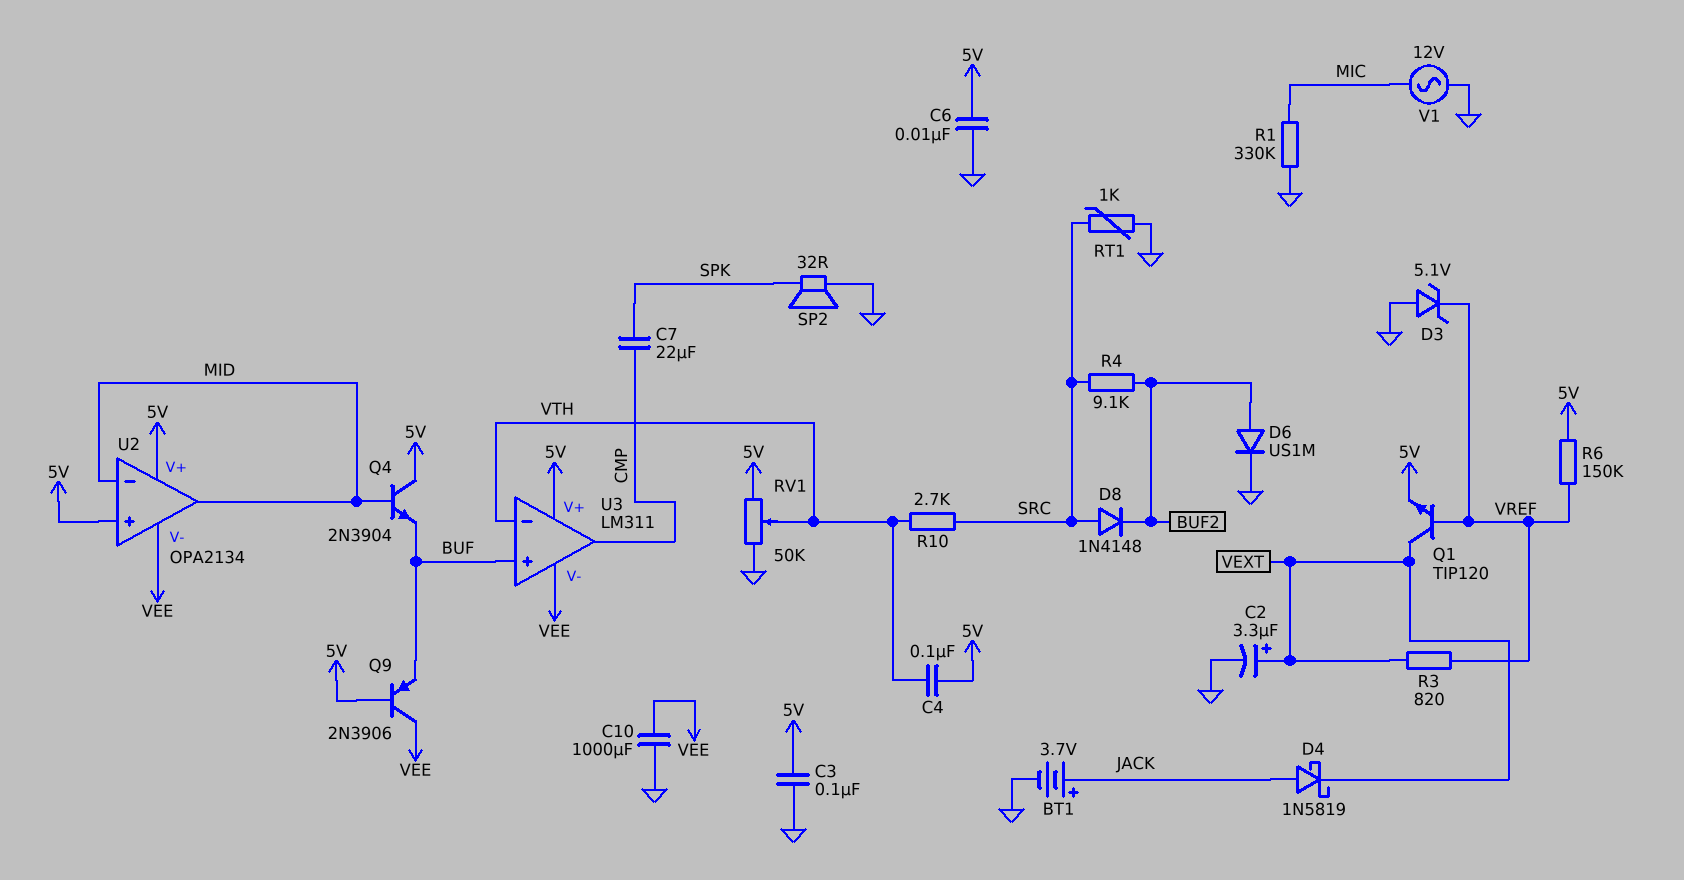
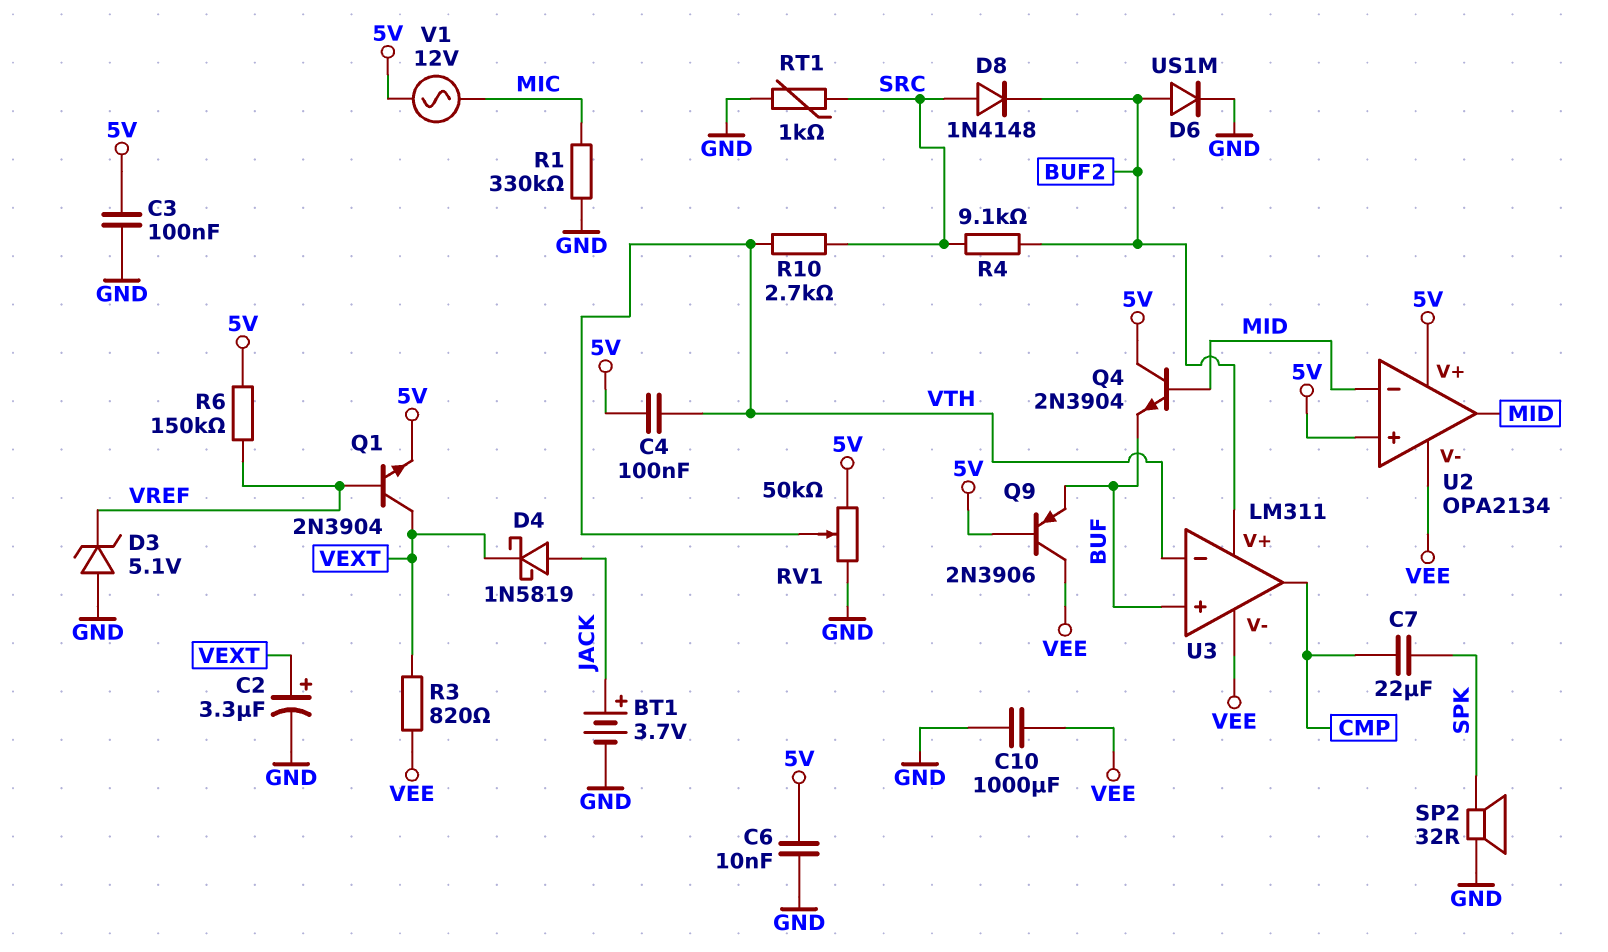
Q1: NPN TIP120 (B VREF, C VEXT, E 5V) -> NPN 2N3904 (B VREF, C VEXT, E 5V)
R3: 820 (VEXT, VREF) -> 820 (VEE, VEXT)
U3 pin V+: 5V -> BUF2
V1: AC 12V (GND, MIC) -> AC 12V (5V, MIC)

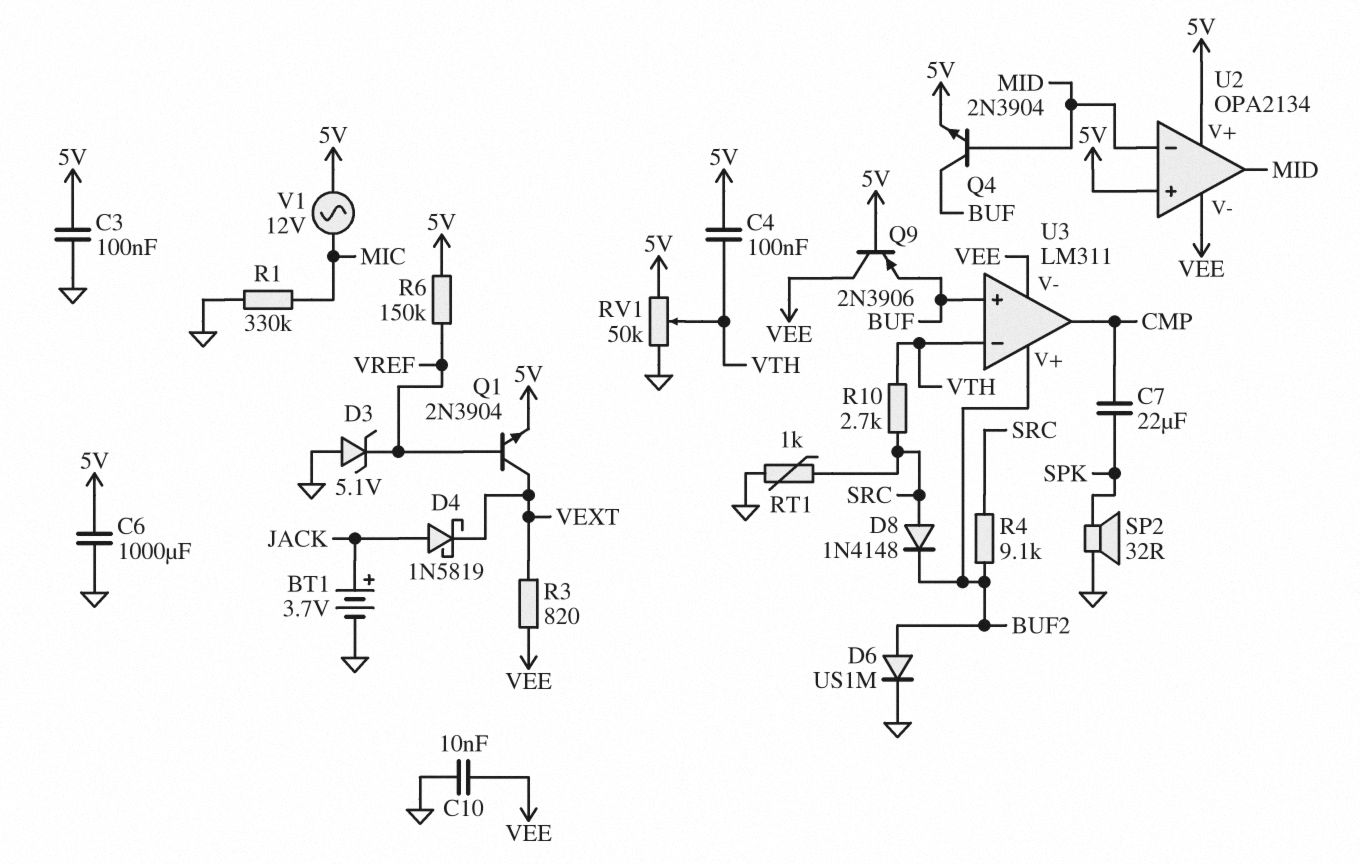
C2: 3.3uF (plus VEXT, minus GND) -> none
C6: 10nF (5V, GND) -> 1000uF (5V, GND)
C10: 1000uF (GND, VEE) -> 10nF (GND, VEE)
Q4: NPN 2N3904 (B MID, C 5V, E BUF) -> NPN 2N3904 (B MID, C BUF, E 5V)

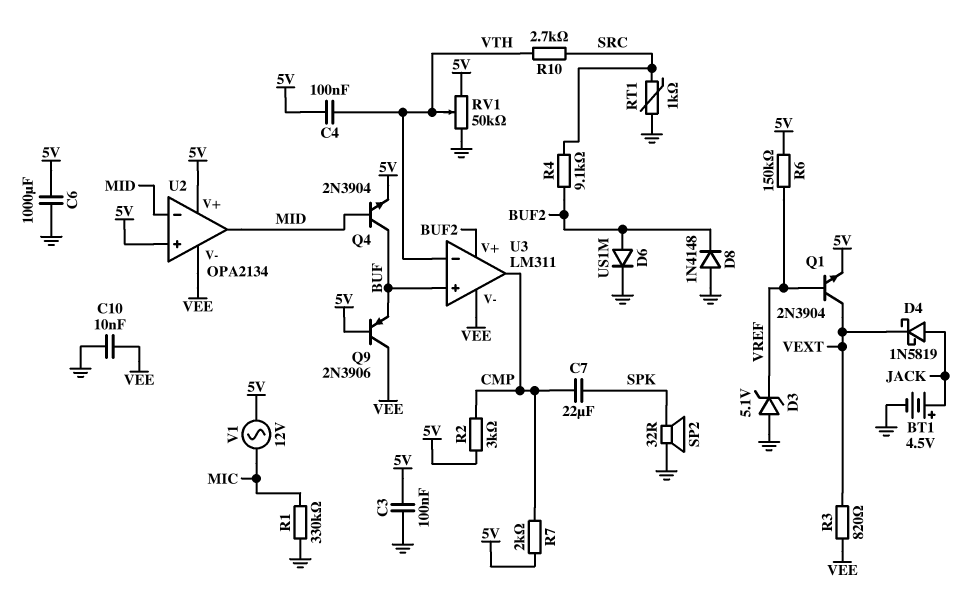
BT1: 3.7V (plus JACK, minus GND) -> 4.5V (plus JACK, minus GND)
D8: diode 1N4148 (A SRC, K BUF2) -> diode 1N4148 (A GND, K BUF2)
R2: none -> 3k (5V, CMP)
R7: none -> 2k (5V, CMP)

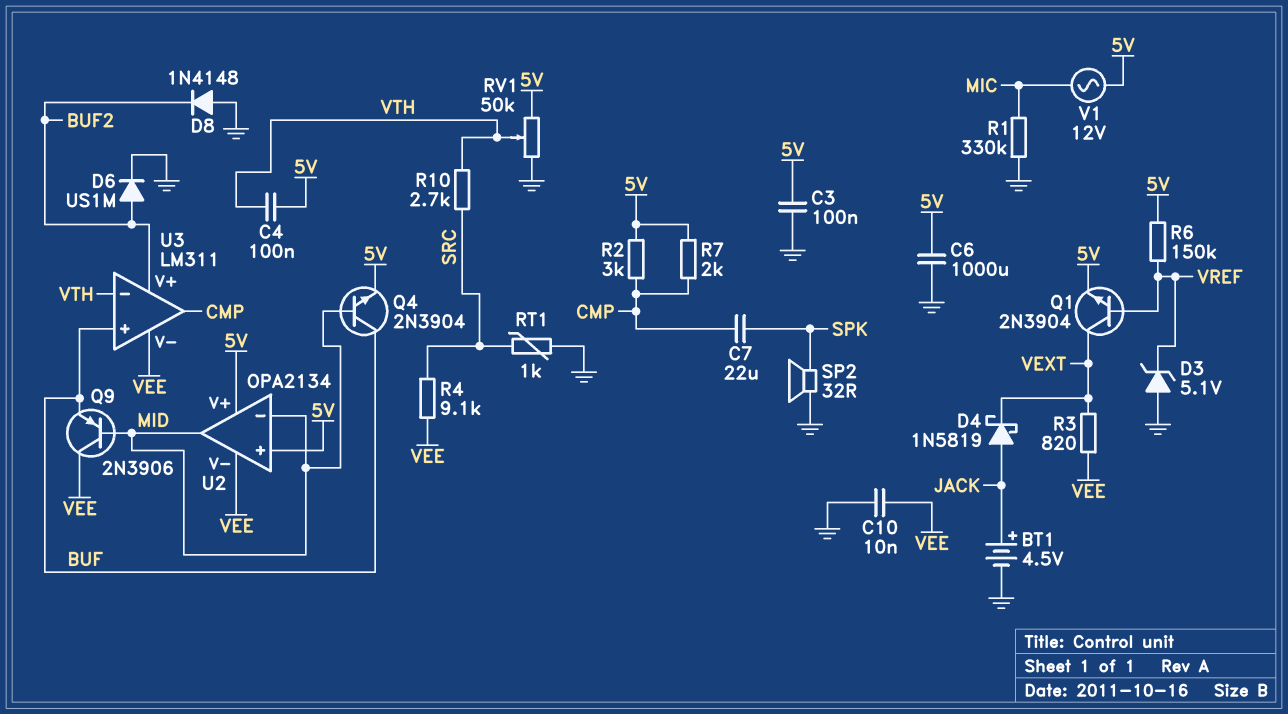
Q9: PNP 2N3906 (B 5V, C VEE, E BUF) -> PNP 2N3906 (B MID, C VEE, E BUF)
R4: 9.1k (BUF2, SRC) -> 9.1k (SRC, VEE)

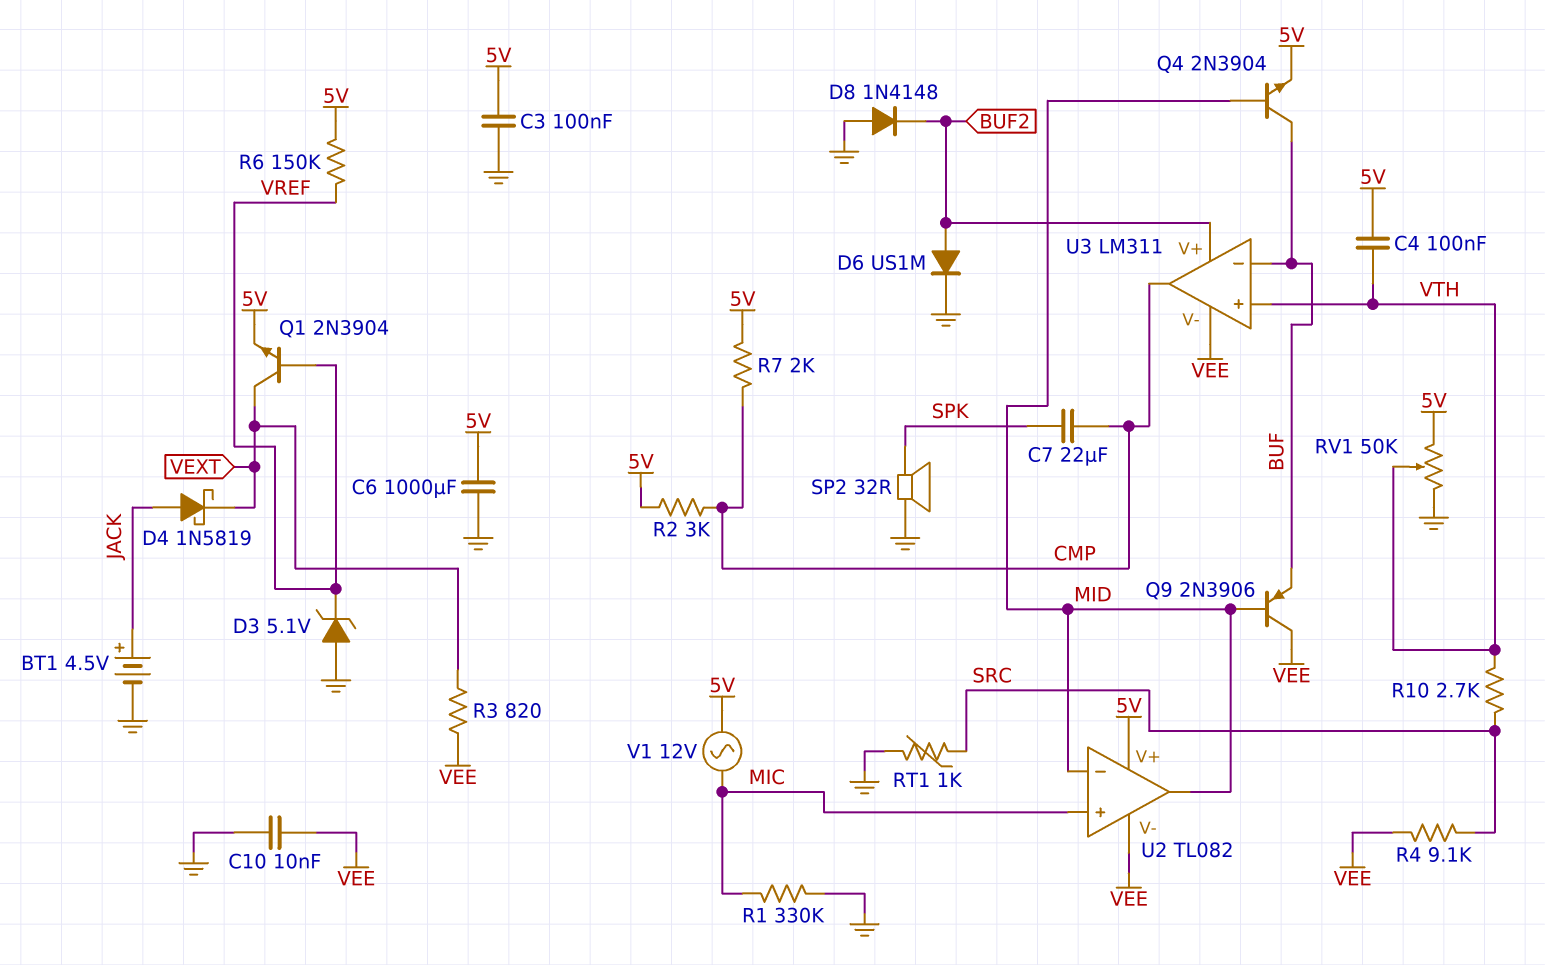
U2: OPA2134 -> TL082
U2 pin in+: 5V -> MIC
U3 pin in+: BUF -> VTH
U3 pin in-: VTH -> BUF

